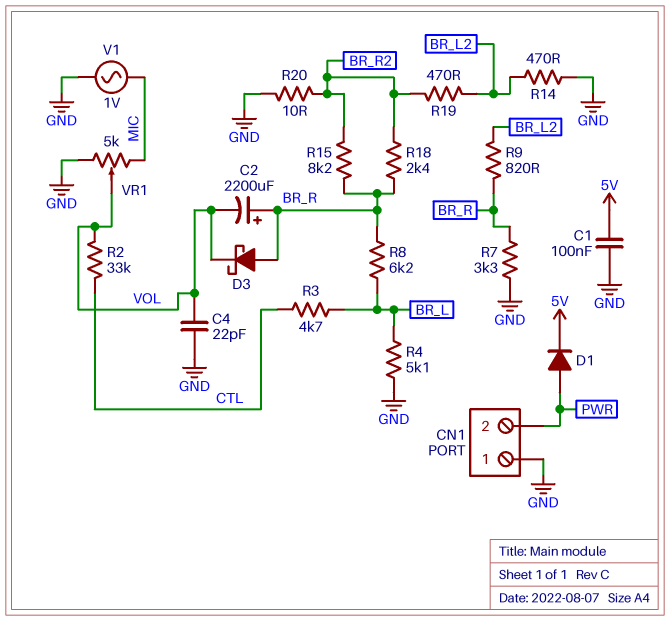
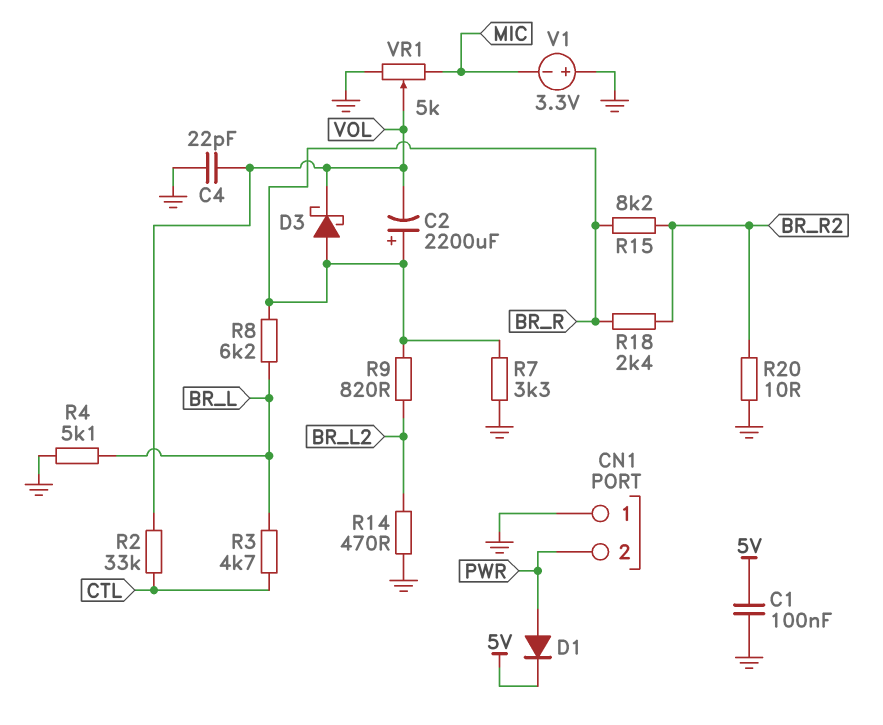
R19: 470 (BR_L2, BR_R2) -> none
V1: AC 1V (GND, MIC) -> 3.3V (plus GND, minus MIC)

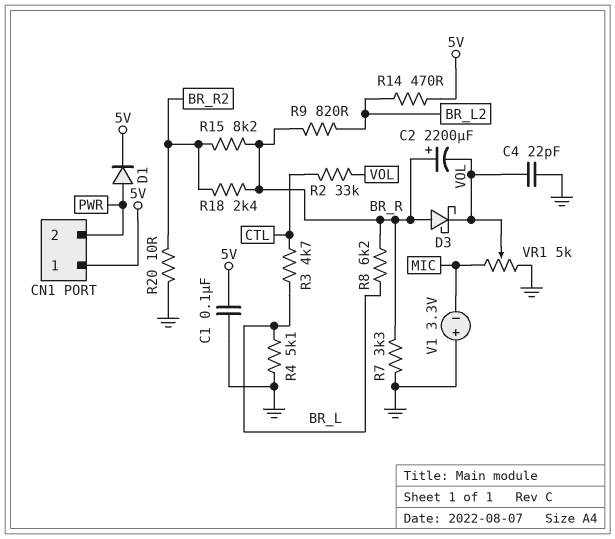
CN1 pin 1: GND -> 5V
R14: 470 (BR_L2, GND) -> 470 (5V, BR_L2)

